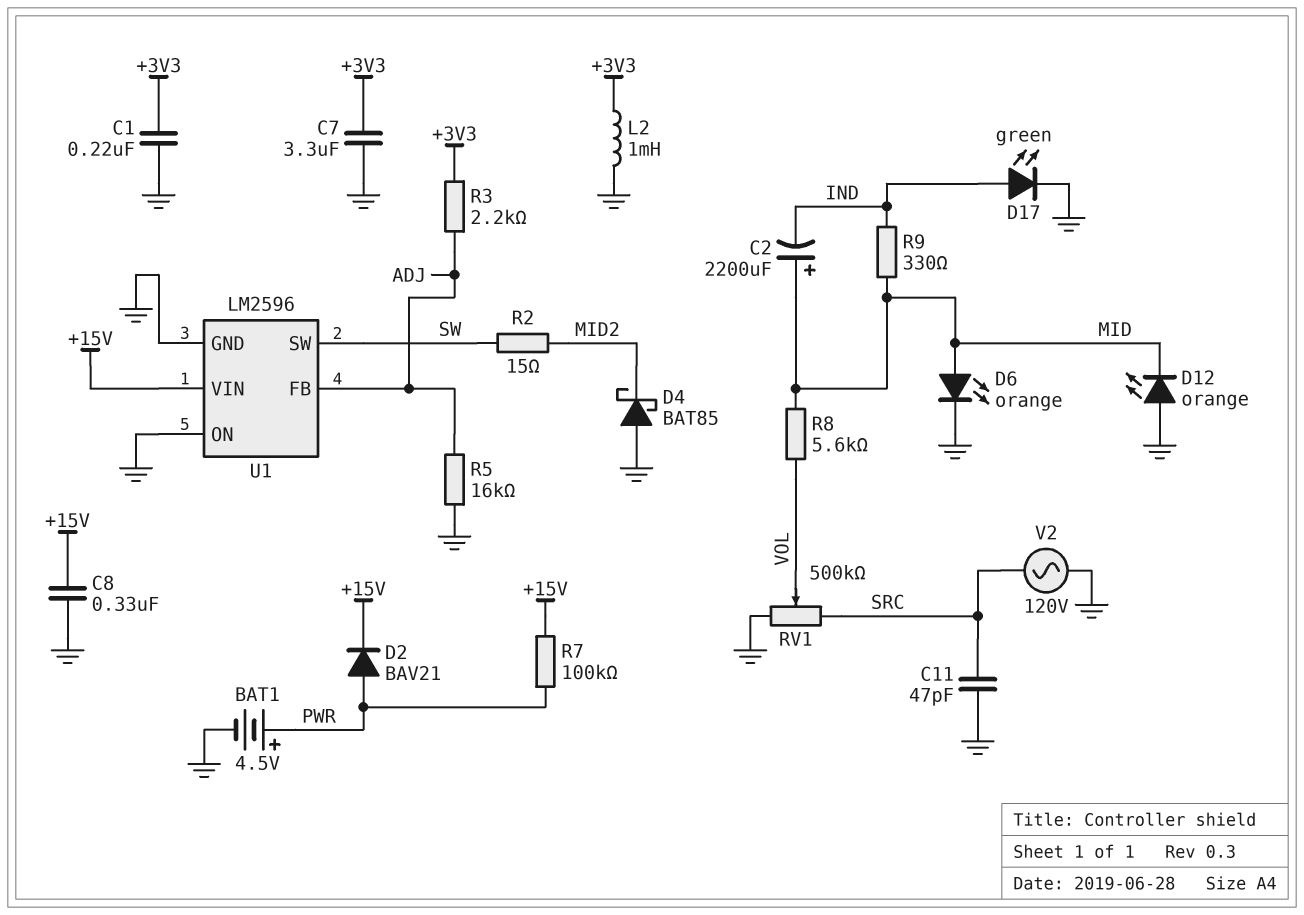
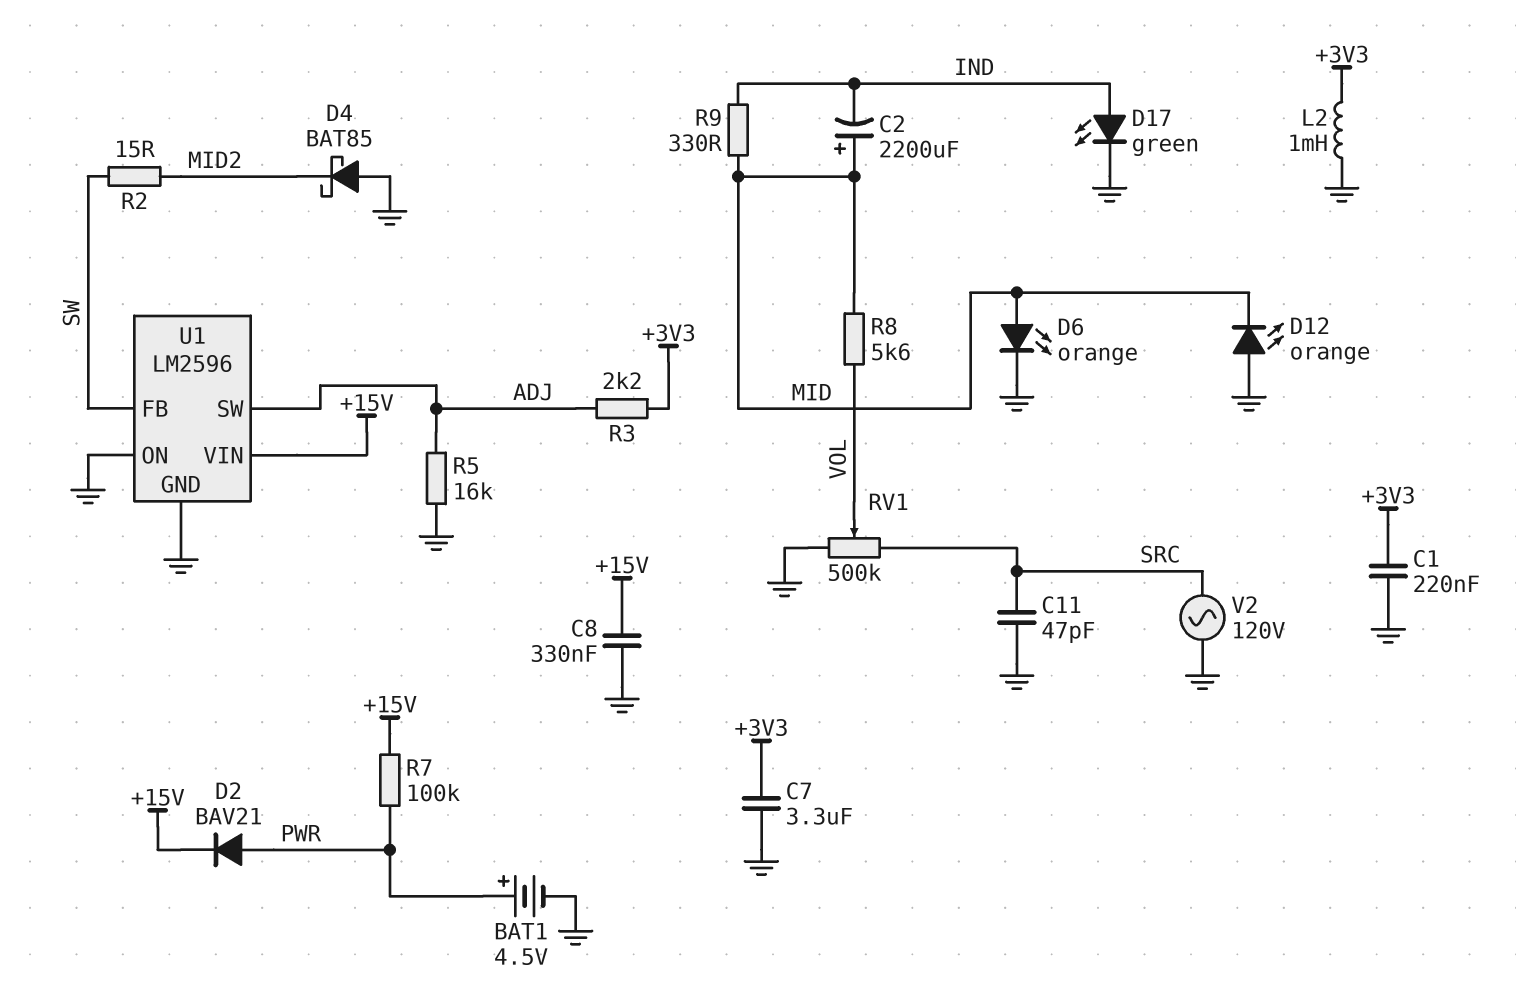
U1 pin FB: ADJ -> SW
U1 pin SW: SW -> ADJ

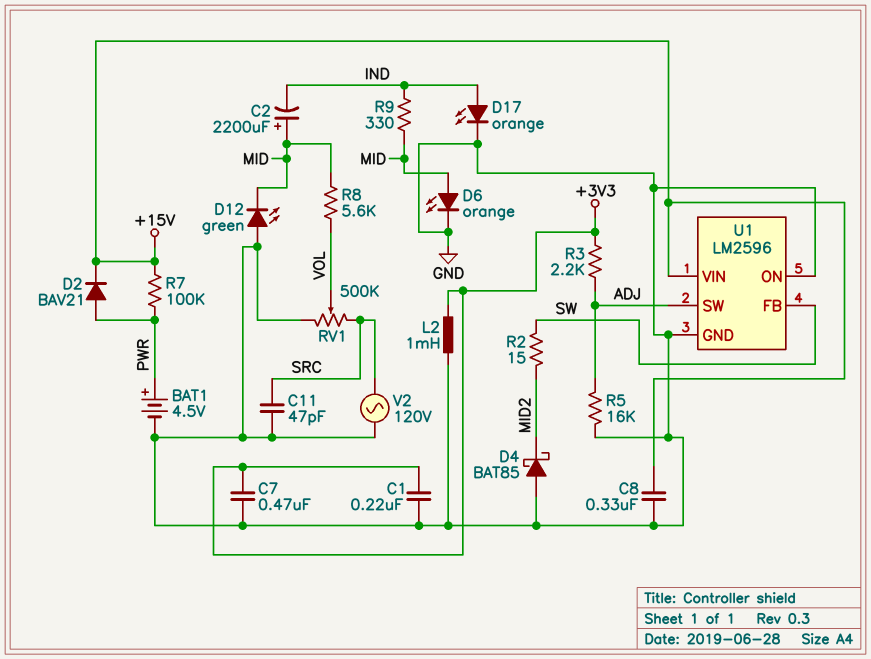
C7: 3.3uF (+3V3, GND) -> 470nF (+3V3, GND)
D12: LED orange (A GND, K MID) -> LED green (A GND, K MID)
D17: LED green (A IND, K GND) -> LED orange (A IND, K GND)

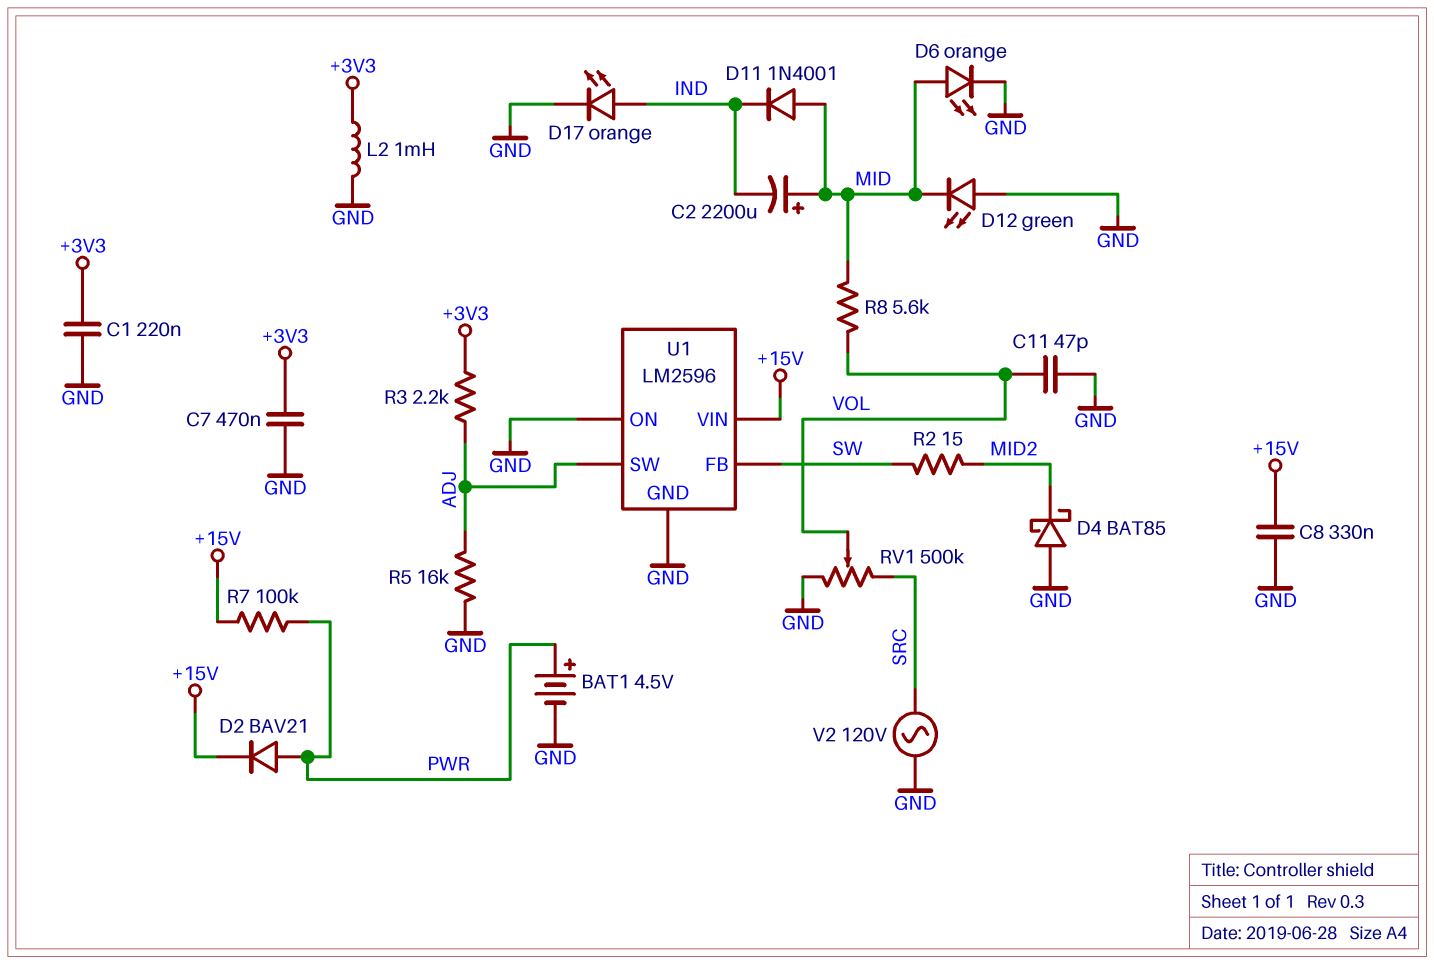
C11: 47pF (GND, SRC) -> 47pF (GND, VOL)
D11: none -> diode 1N4001 (A MID, K IND)
R9: 330 (IND, MID) -> none

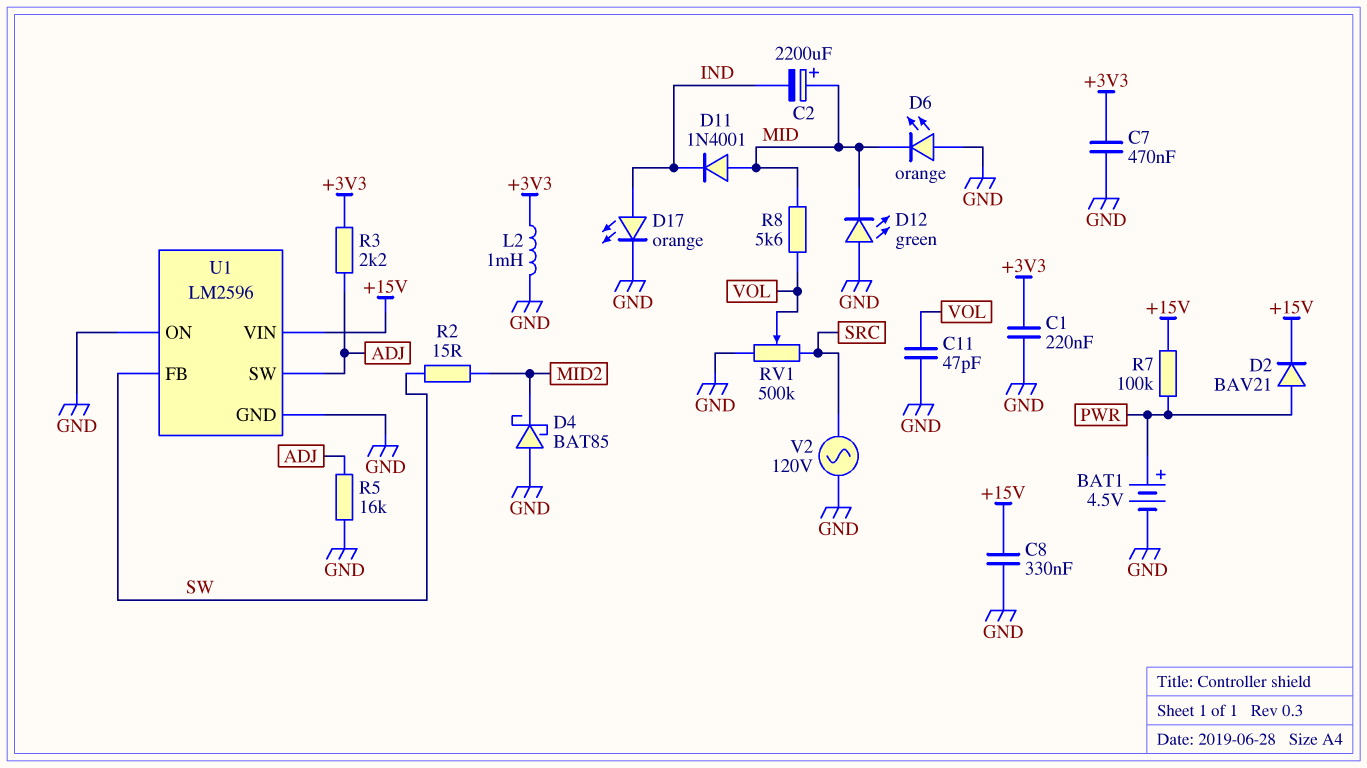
D6: LED orange (A MID, K GND) -> LED orange (A GND, K MID)

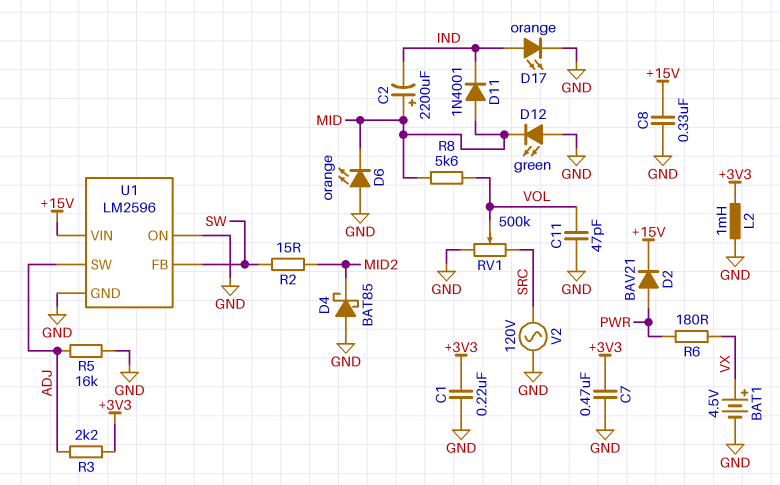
BAT1: 4.5V (plus PWR, minus GND) -> 4.5V (plus VX, minus GND)
R6: none -> 180 (PWR, VX)
R7: 100k (+15V, PWR) -> none

